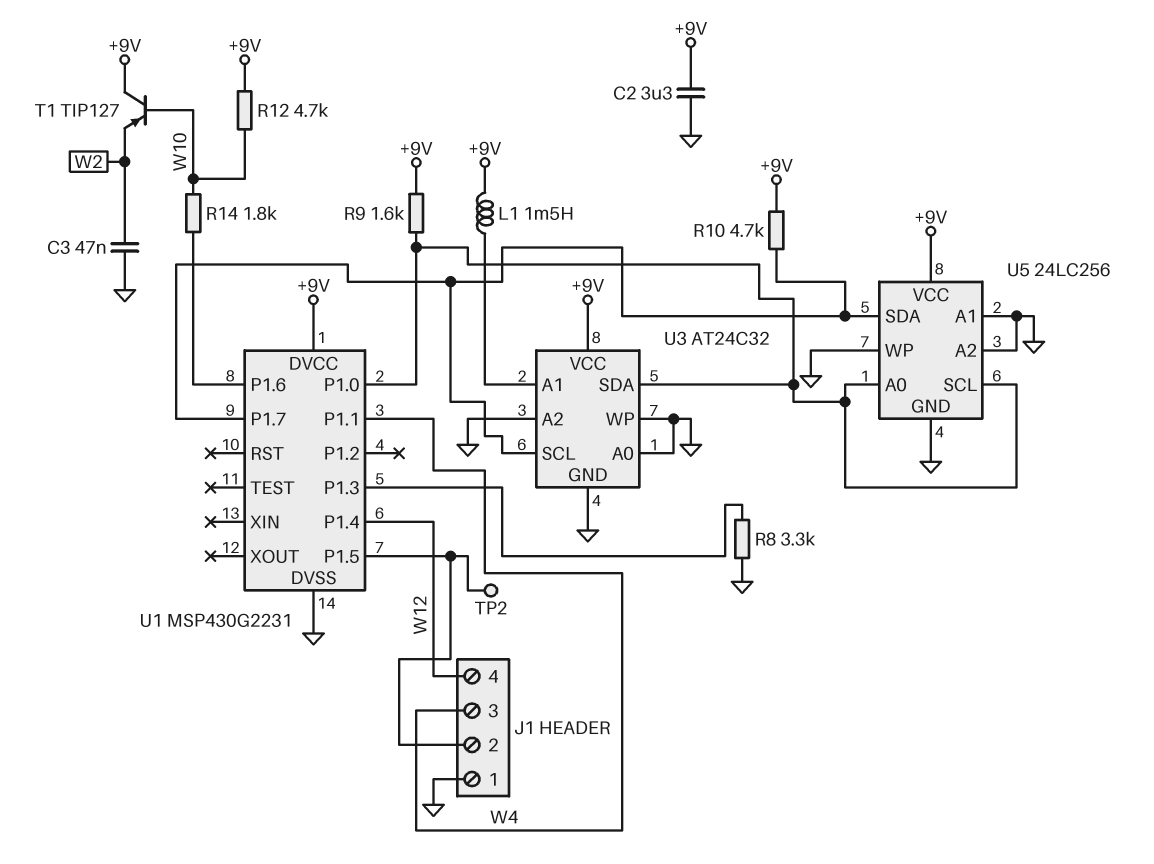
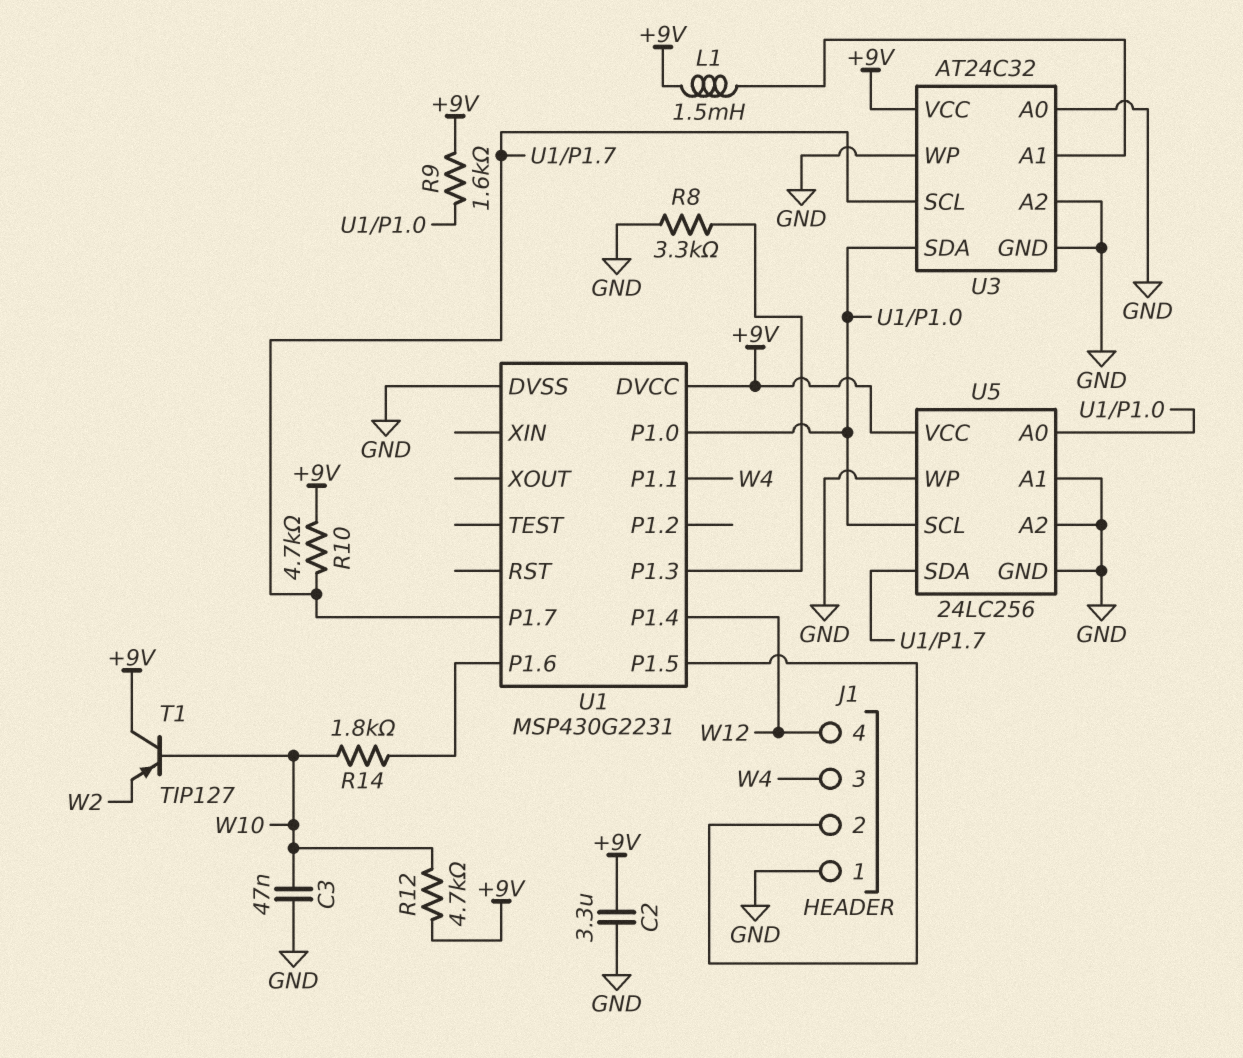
C3: 47nF (GND, W2) -> 47nF (GND, W10)
TP2: test point (J1/2) -> none

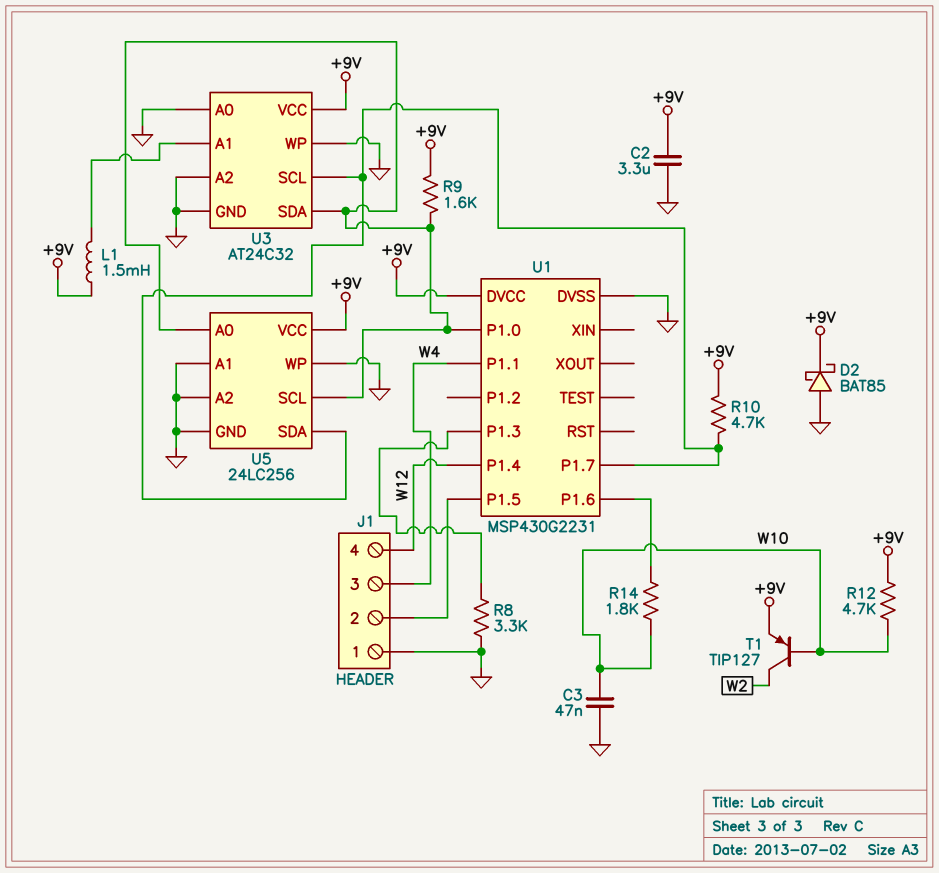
D2: none -> schottky BAT85 (A GND, K +9V)
T1: PNP TIP127 (B W10, C +9V, E W2) -> PNP TIP127 (B W10, C W2, E +9V)

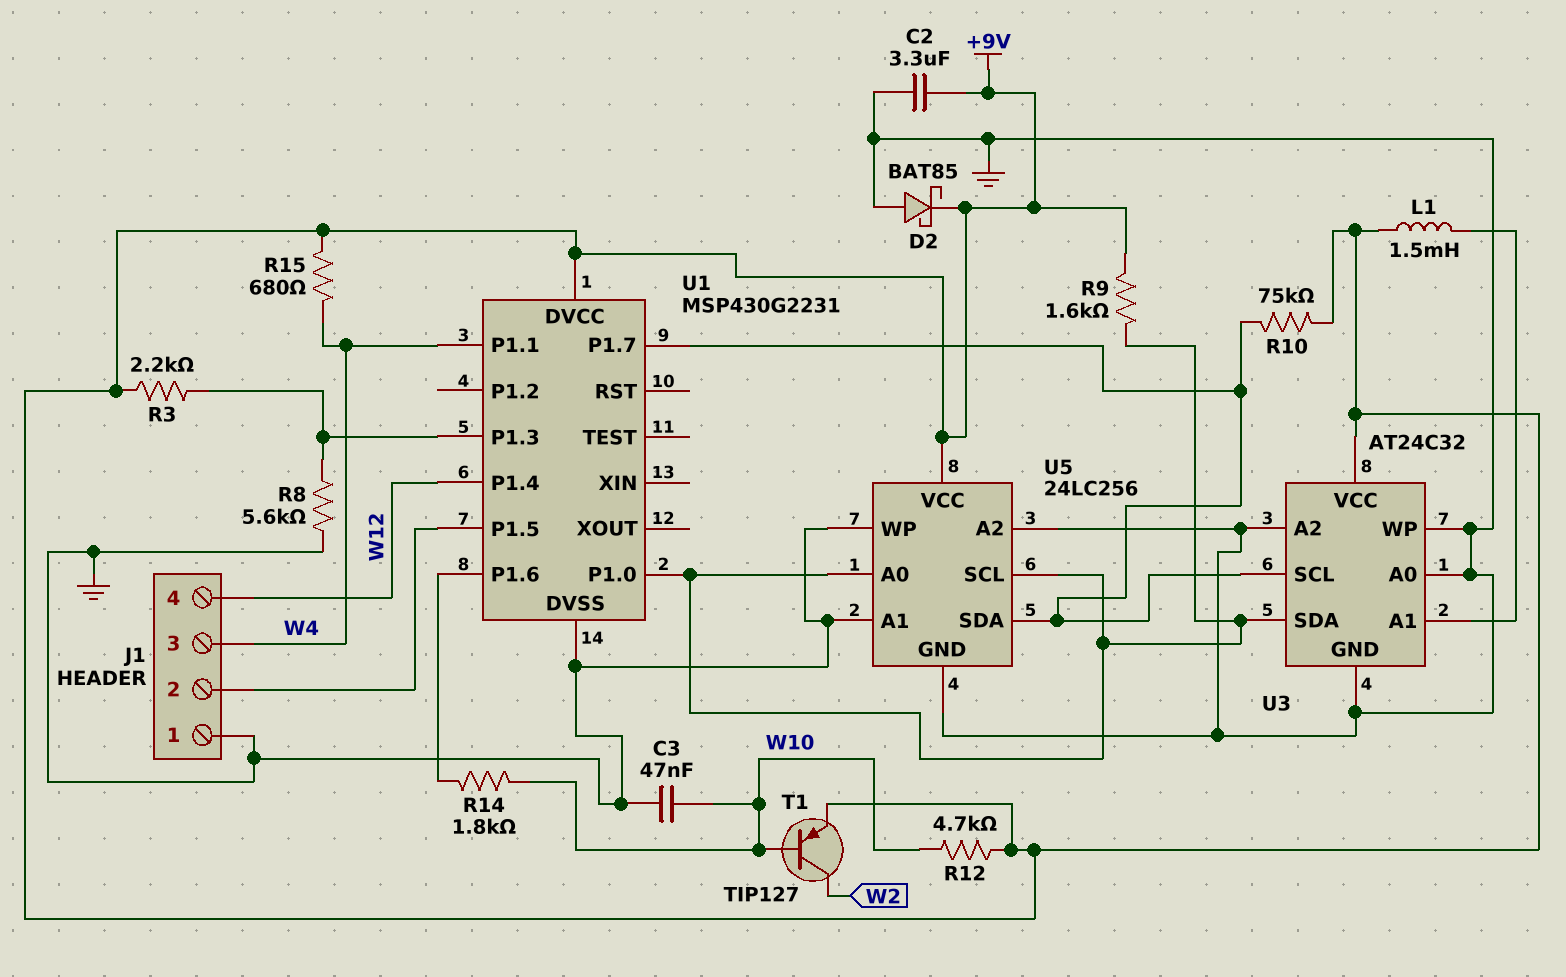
R3: none -> 2.2k (+9V, U1/P1.3)
R8: 3.3k (GND, U1/P1.3) -> 5.6k (GND, U1/P1.3)
R10: 4.7k (+9V, U1/P1.7) -> 75k (+9V, U1/P1.7)
R15: none -> 680 (+9V, W4)

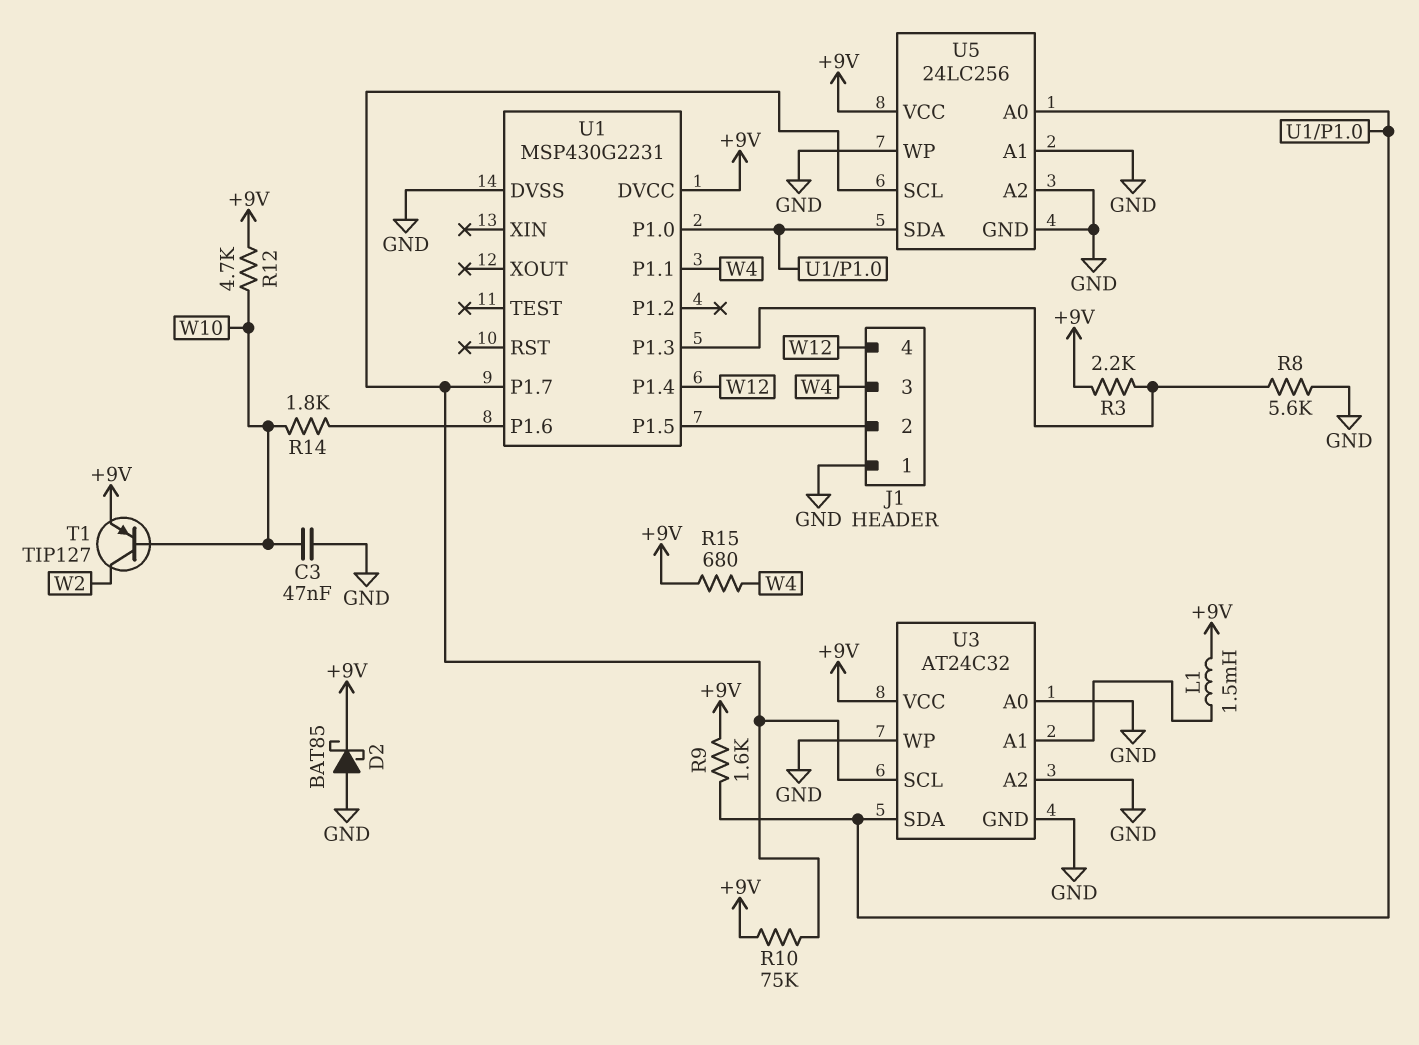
C2: 3.3uF (+9V, GND) -> none
U5 pin SCL: U1/P1.0 -> U1/P1.7
U5 pin SDA: U1/P1.7 -> U1/P1.0

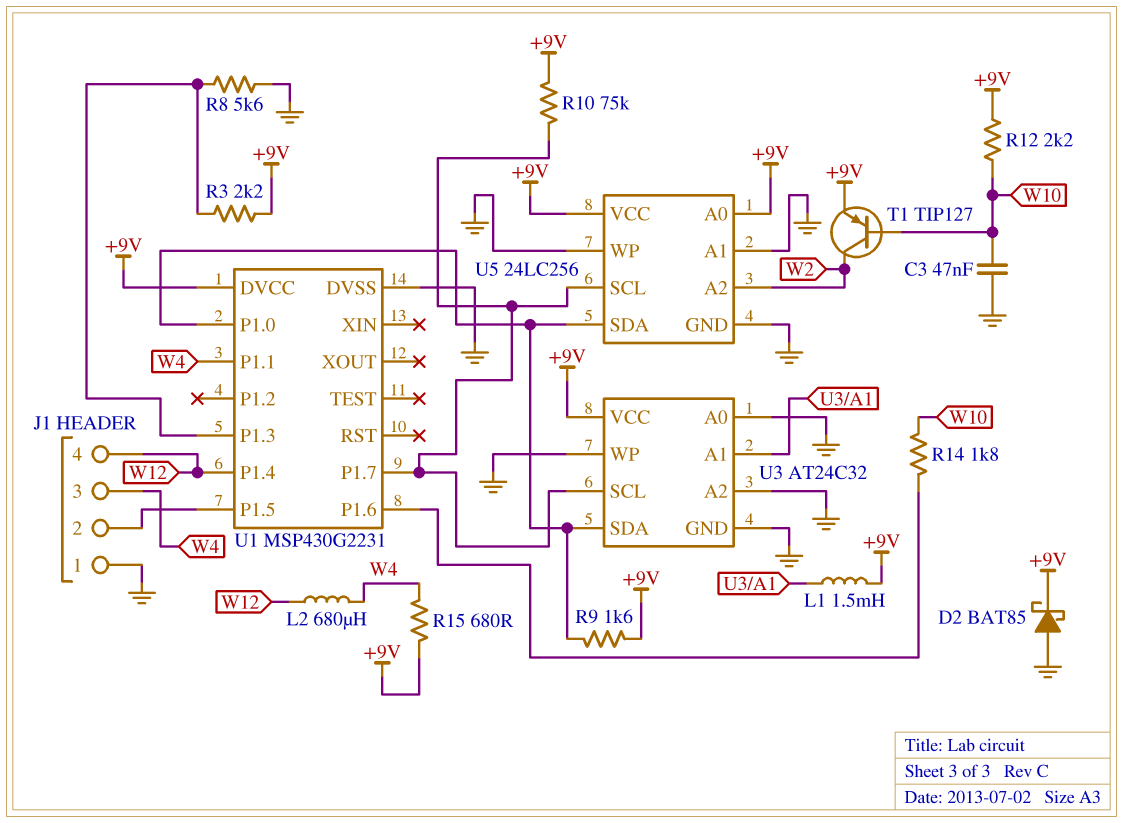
L2: none -> 680uH (W4, W12)
R12: 4.7k (+9V, W10) -> 2.2k (+9V, W10)
U5 pin A0: U1/P1.0 -> +9V
U5 pin A2: GND -> W2

